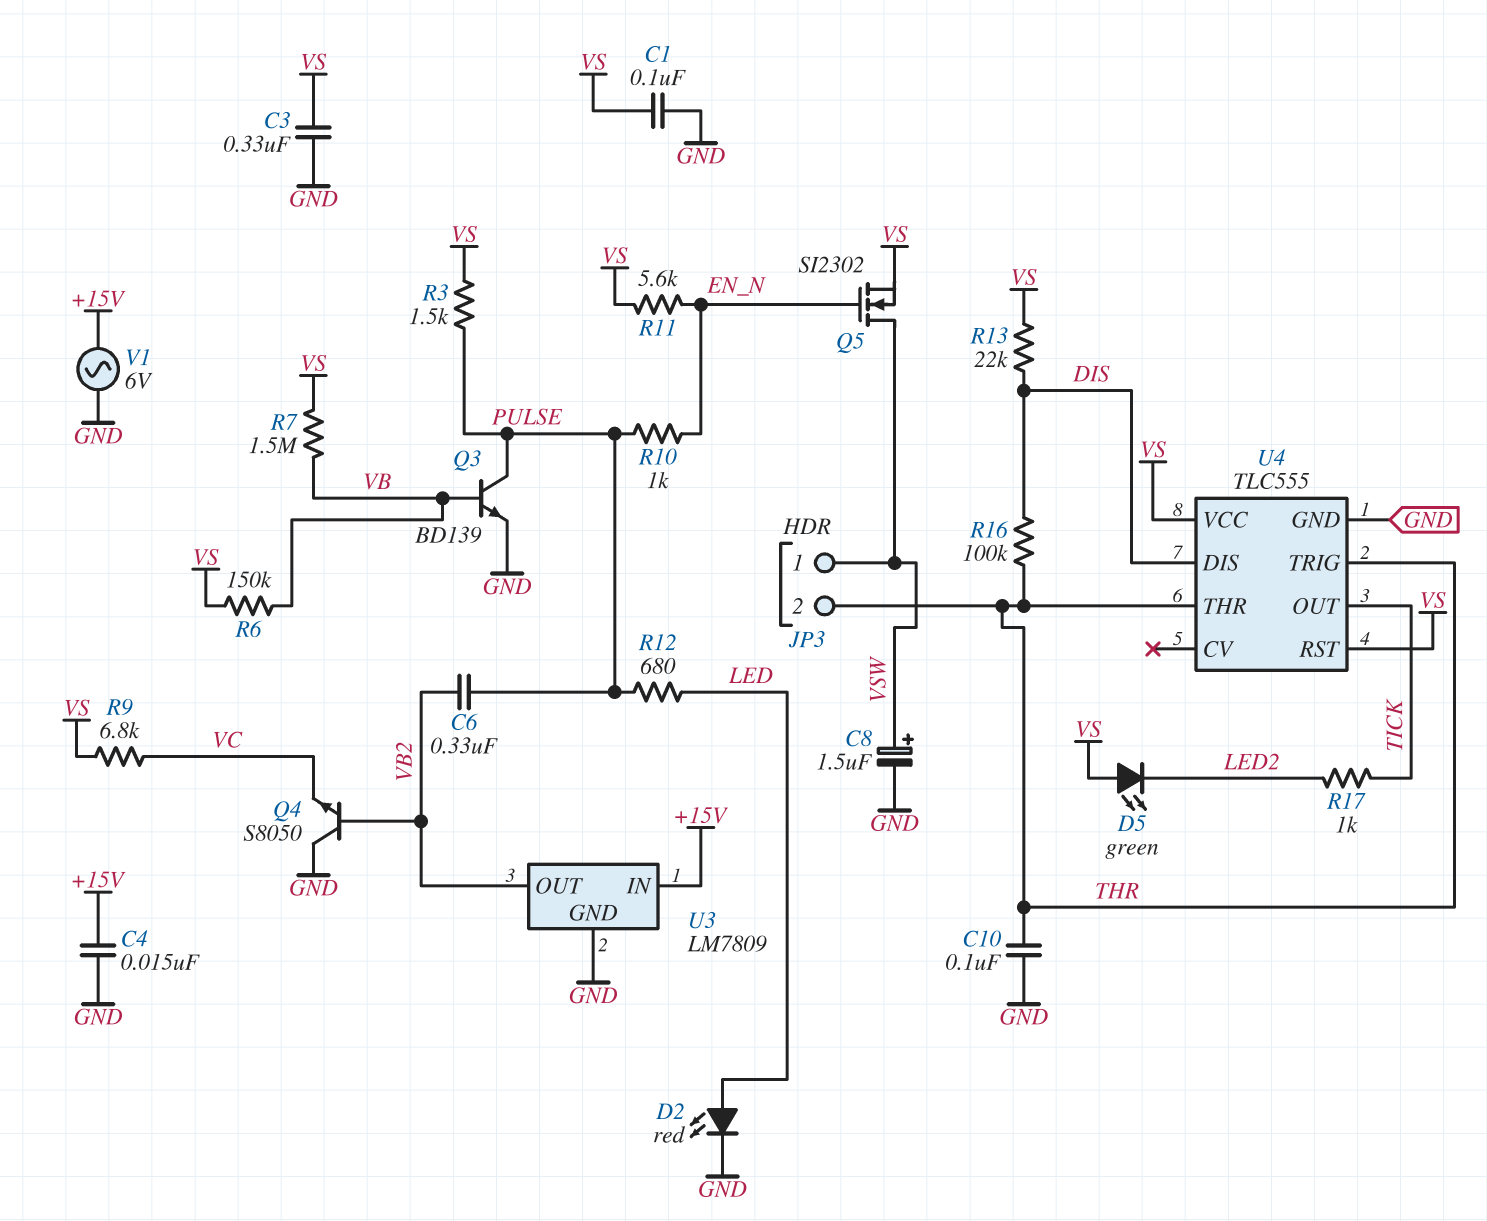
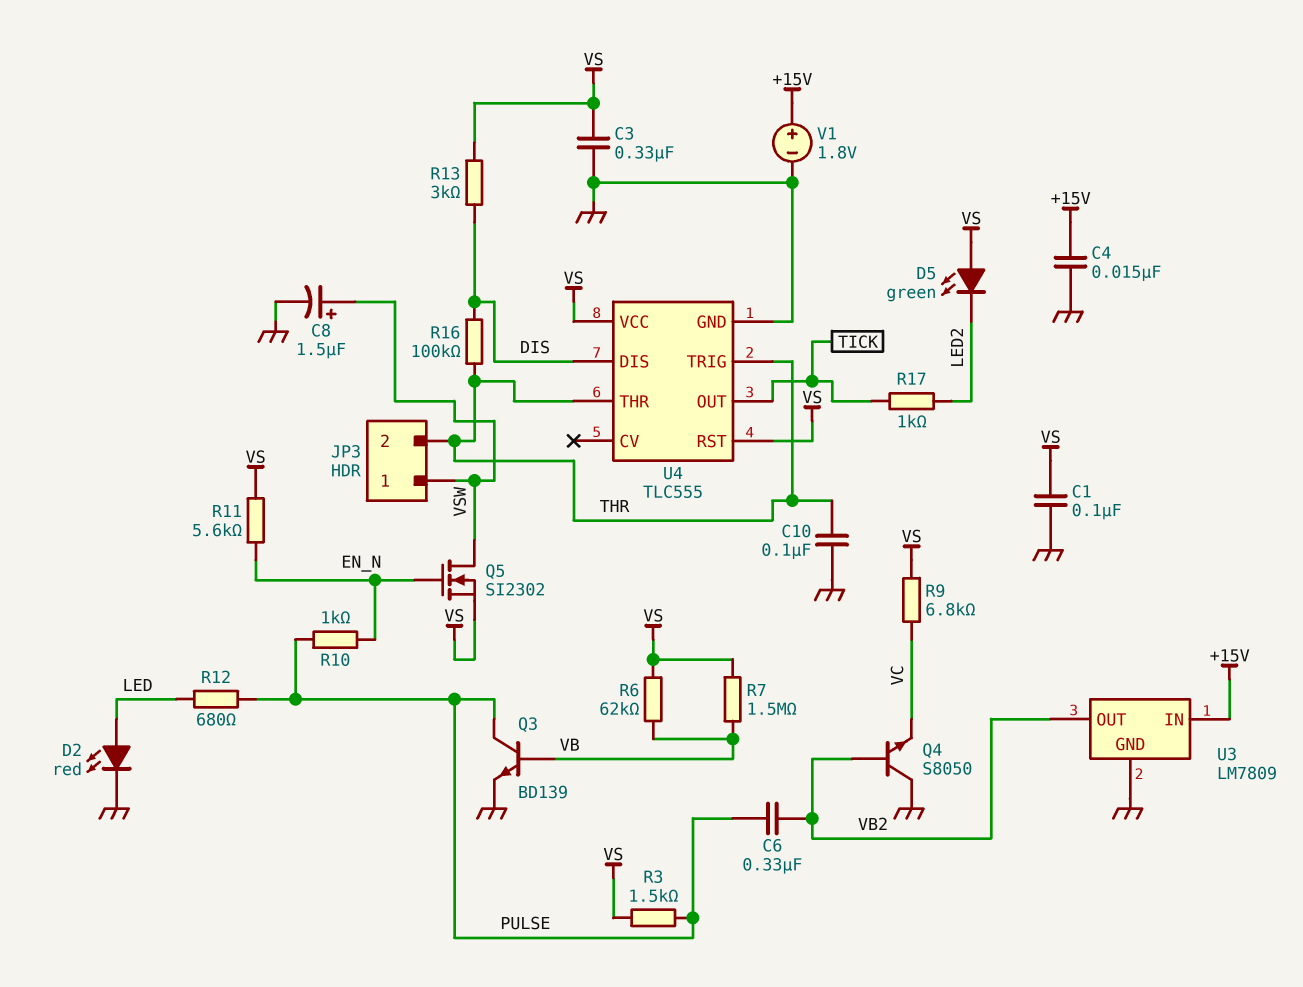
R6: 150k (VB, VS) -> 62k (VB, VS)
R13: 22k (DIS, VS) -> 3k (DIS, VS)
V1: AC 6V (+15V, GND) -> 1.8V (plus +15V, minus GND)

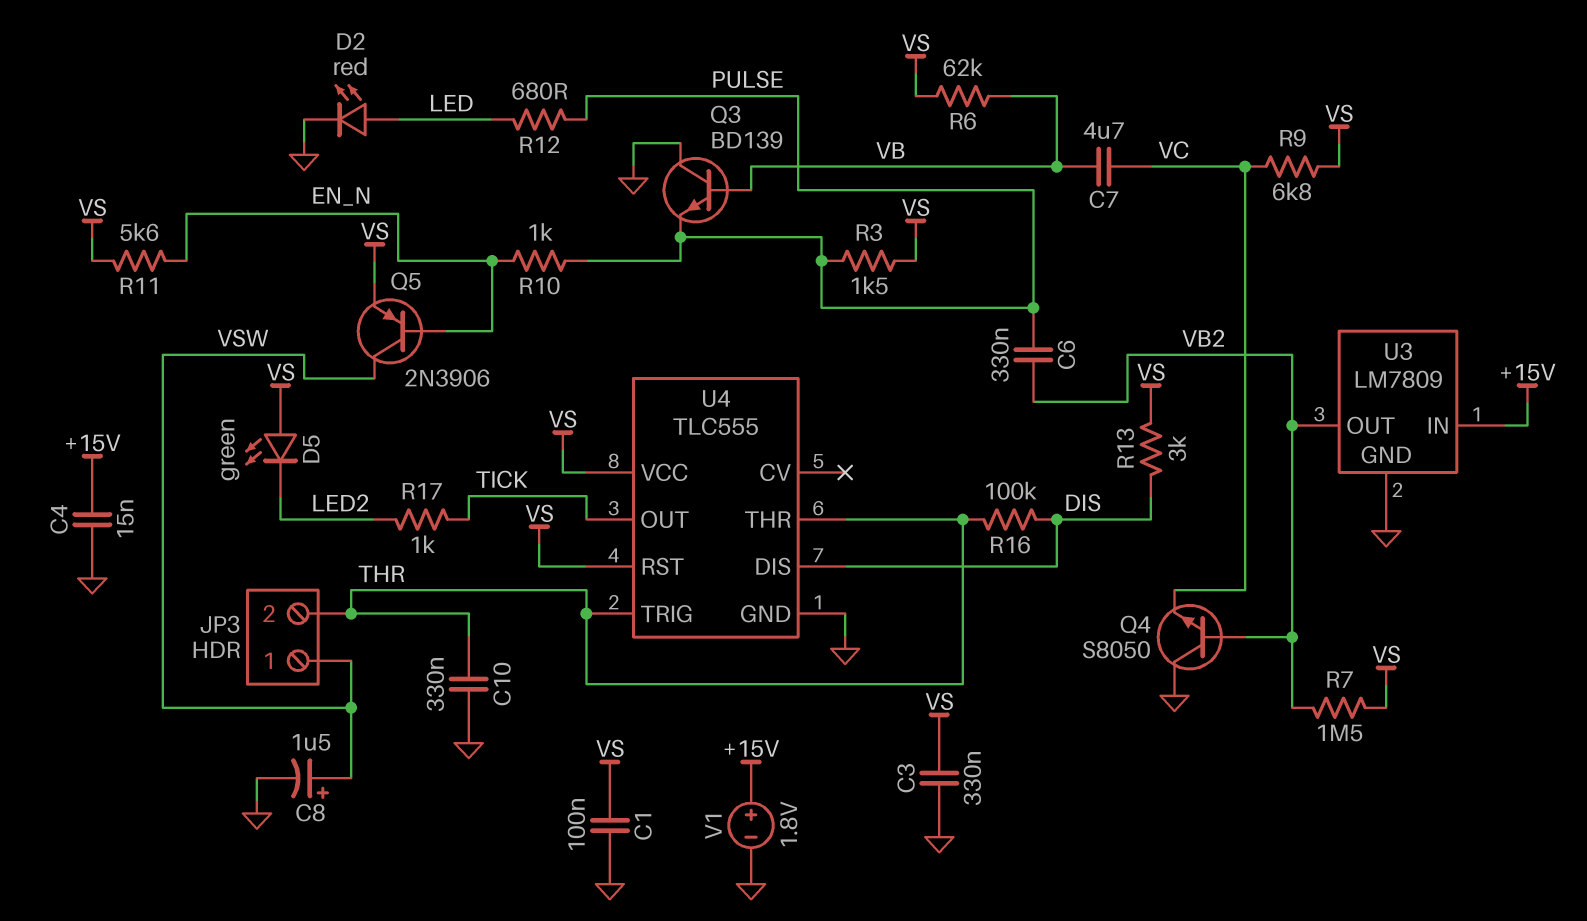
C7: none -> 4.7uF (VB, VC)
C10: 100nF (GND, THR) -> 330nF (GND, THR)
Q3: NPN BD139 (B VB, C PULSE, E GND) -> NPN BD139 (B VB, C GND, E PULSE)
Q5: NMOS SI2302 (G EN_N, D VSW, S VS) -> PNP 2N3906 (B EN_N, C VSW, E VS)
R7: 1.5M (VB, VS) -> 1.5M (VB2, VS)

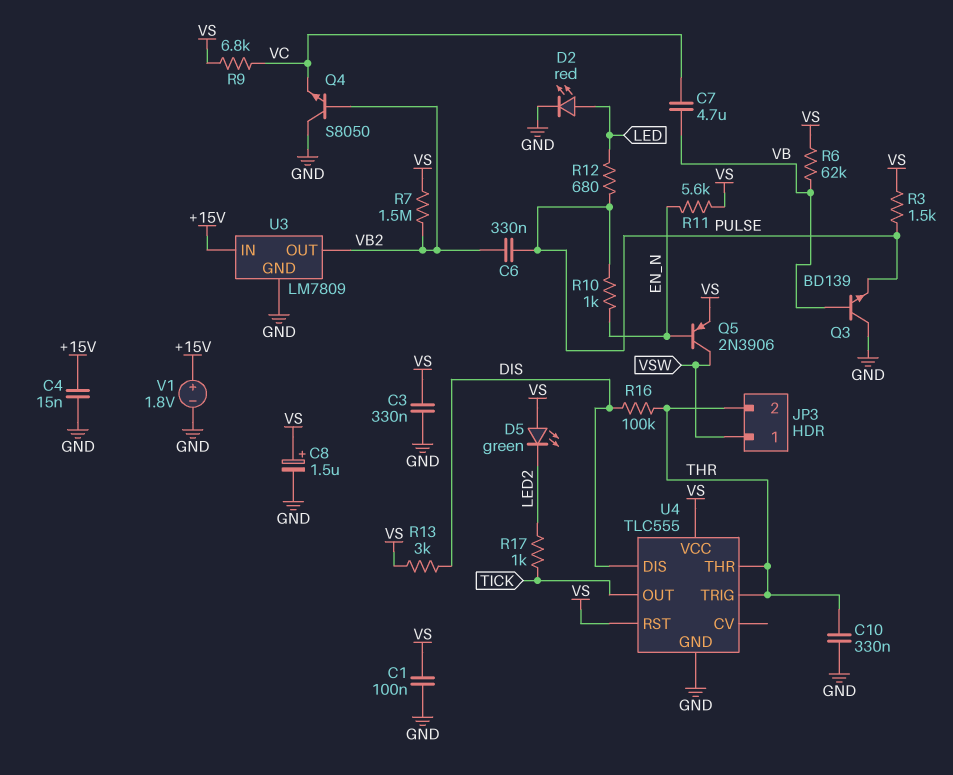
C8: 1.5uF (plus VSW, minus GND) -> 1.5uF (plus VS, minus GND)

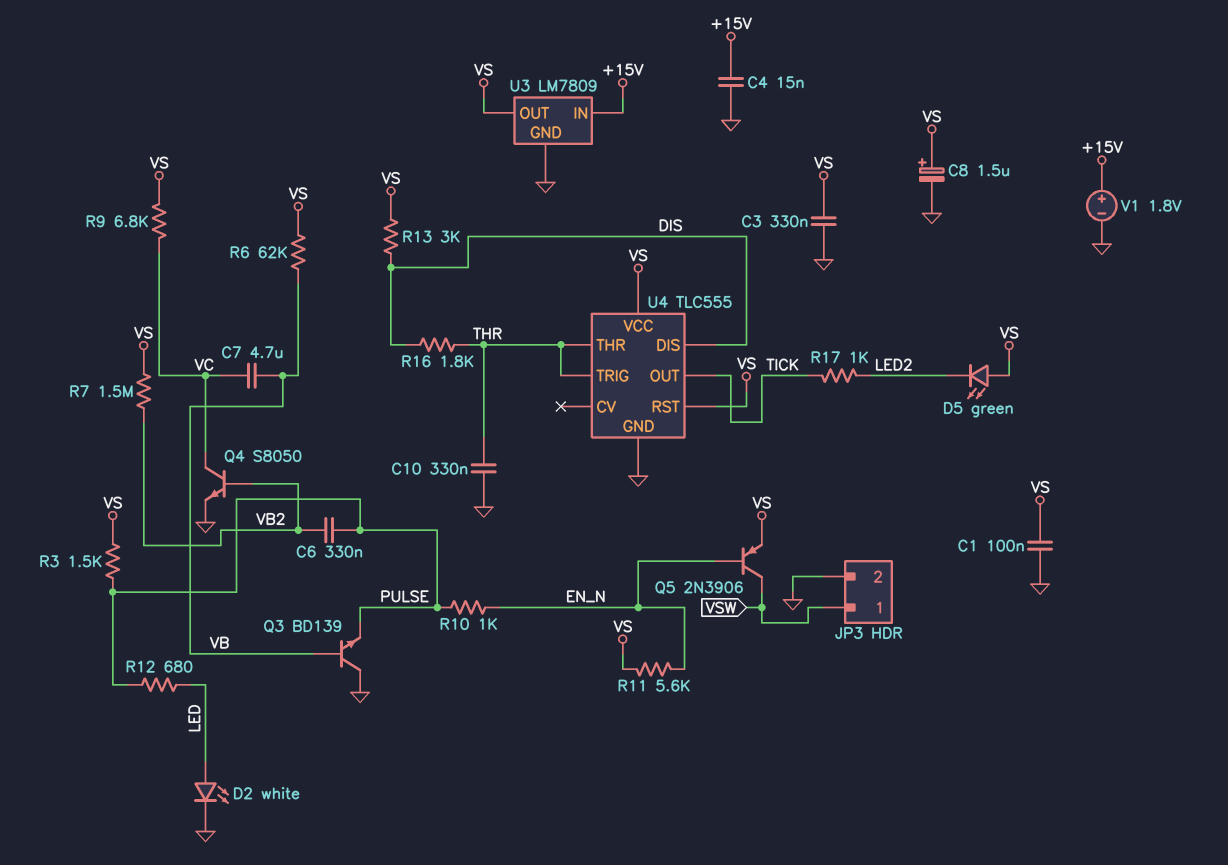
D2: LED red (A LED, K GND) -> LED white (A LED, K GND)
JP3 pin 2: THR -> GND
Q4: NPN S8050 (B VB2, C GND, E VC) -> NPN S8050 (B VB2, C VC, E GND)
R16: 100k (DIS, THR) -> 1.8k (DIS, THR)
U3 pin OUT: VB2 -> VS

